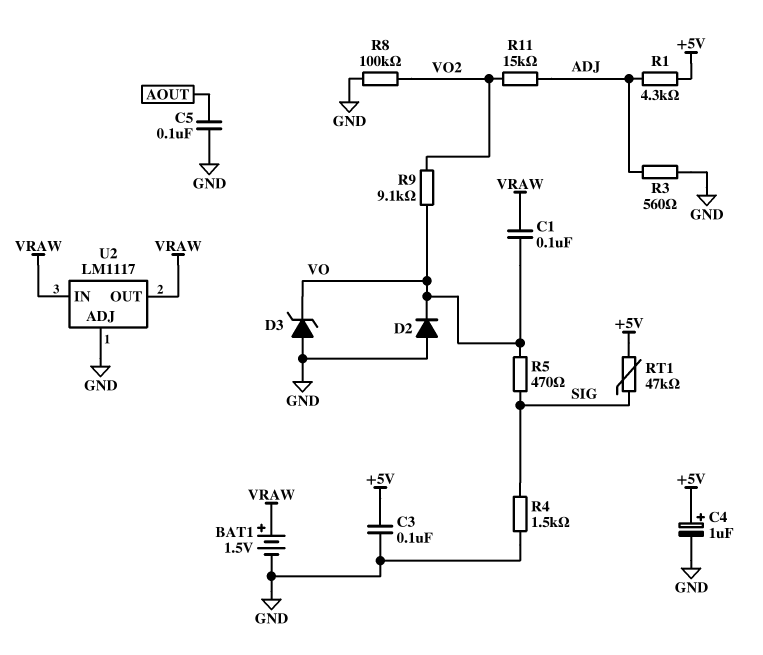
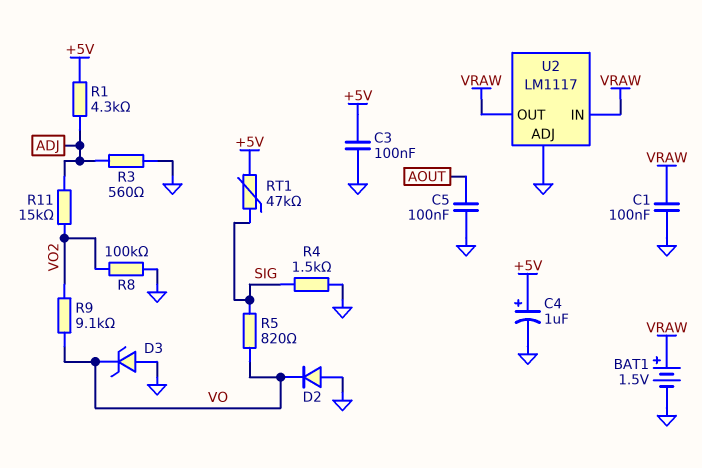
C1: 100nF (VO, VRAW) -> 100nF (GND, VRAW)
R5: 470 (SIG, VO) -> 820 (SIG, VO)

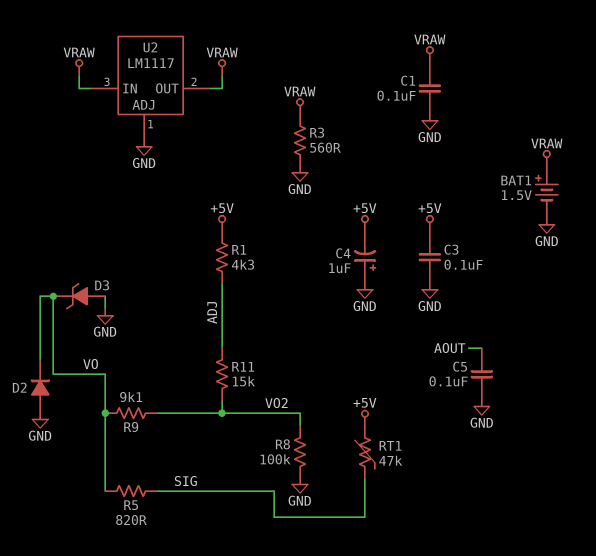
C4: 1uF (plus +5V, minus GND) -> 1uF (plus GND, minus +5V)
R3: 560 (ADJ, GND) -> 560 (GND, VRAW)
R4: 1.5k (GND, SIG) -> none

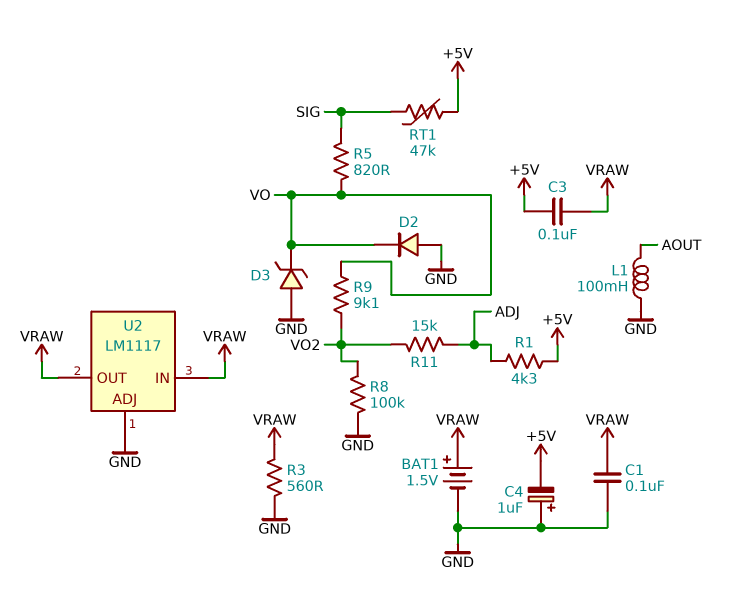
C3: 100nF (+5V, GND) -> 100nF (+5V, VRAW)
C5: 100nF (AOUT, GND) -> none
L1: none -> 100mH (AOUT, GND)

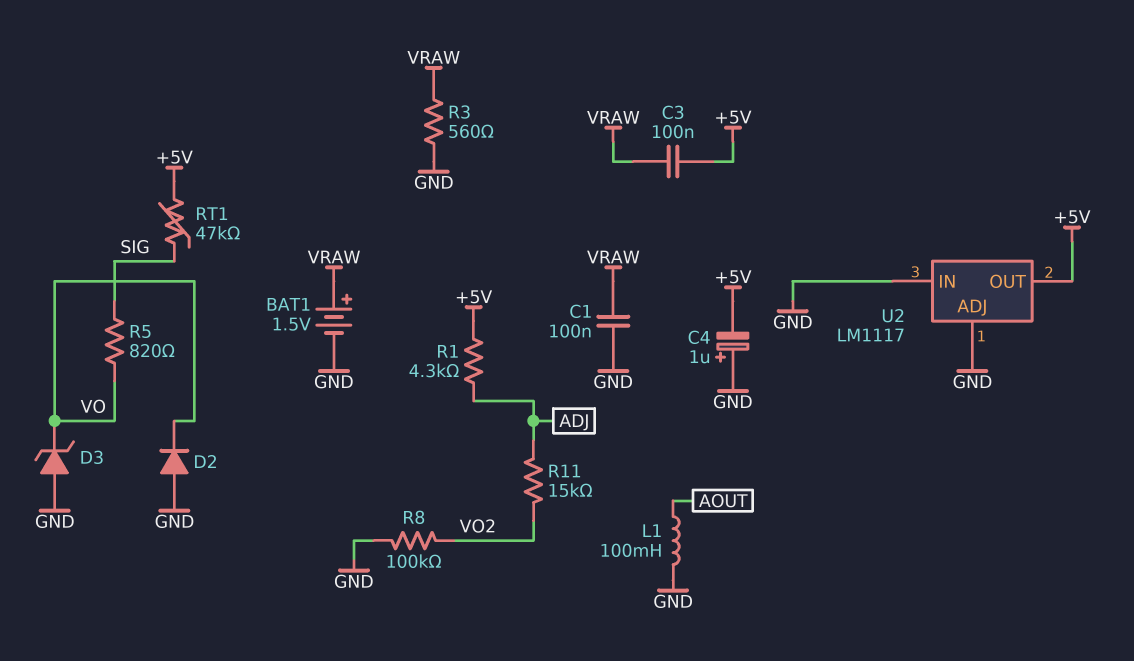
R9: 9.1k (VO, VO2) -> none
U2 pin IN: VRAW -> GND
U2 pin OUT: VRAW -> +5V

